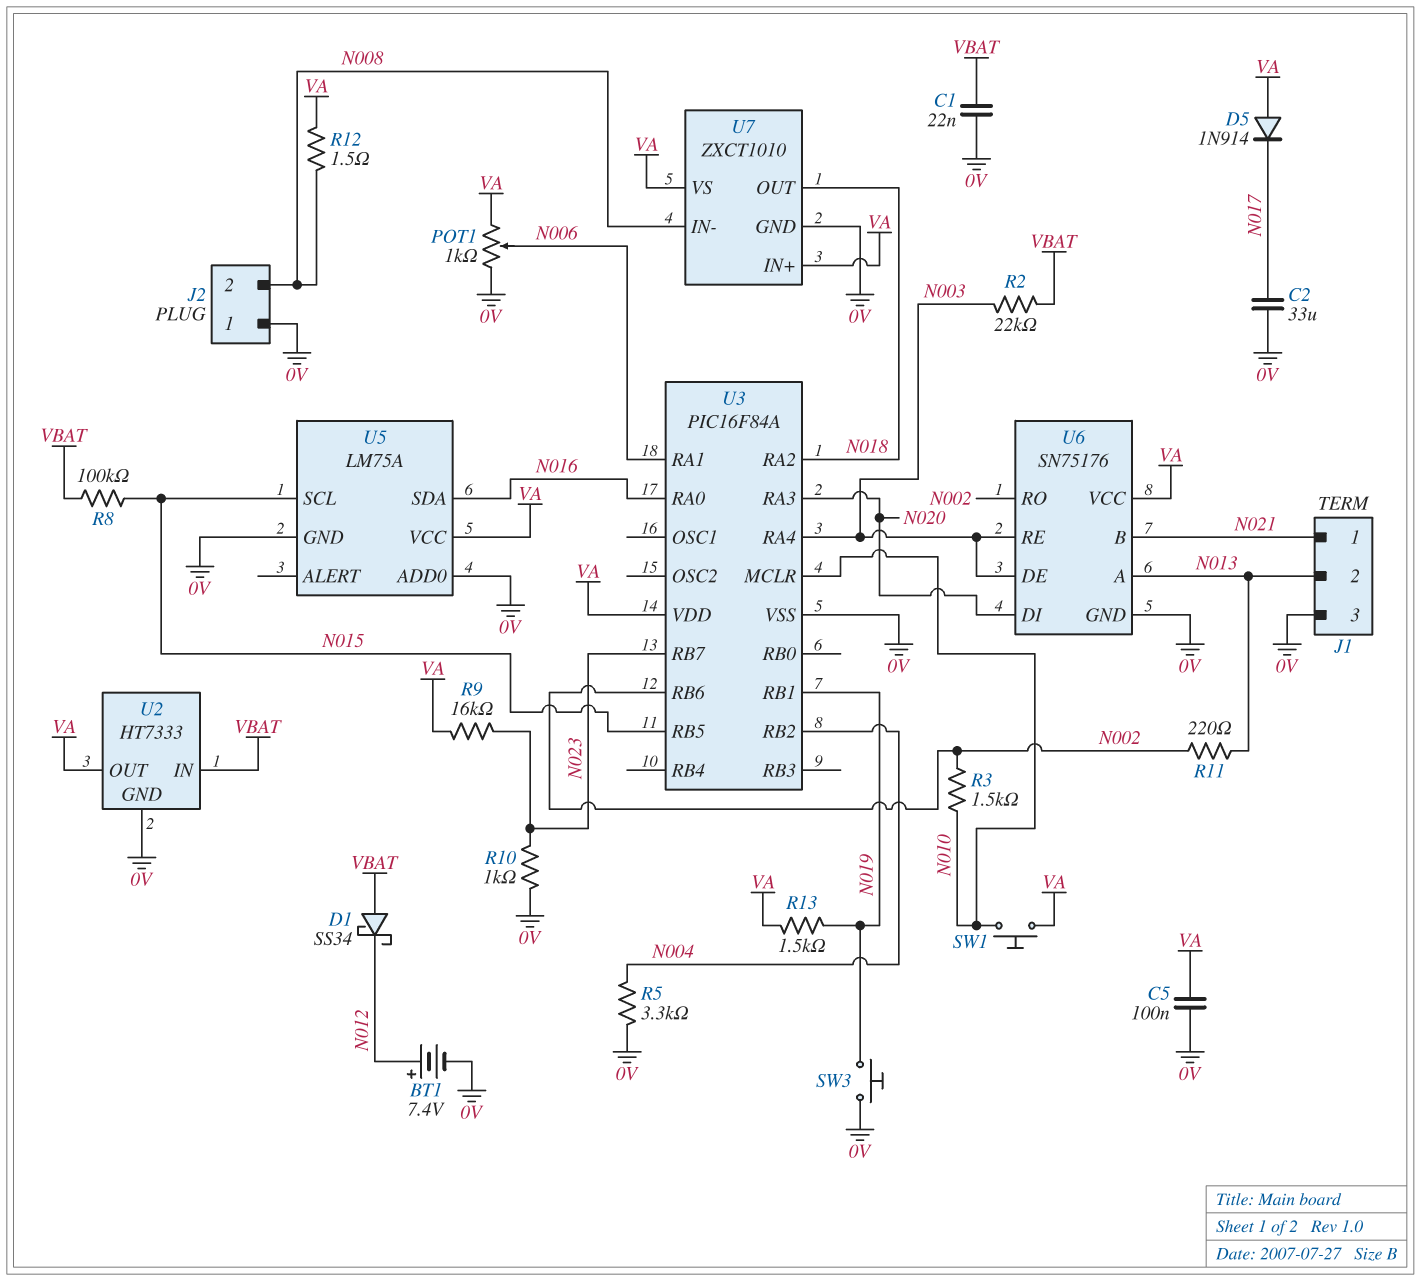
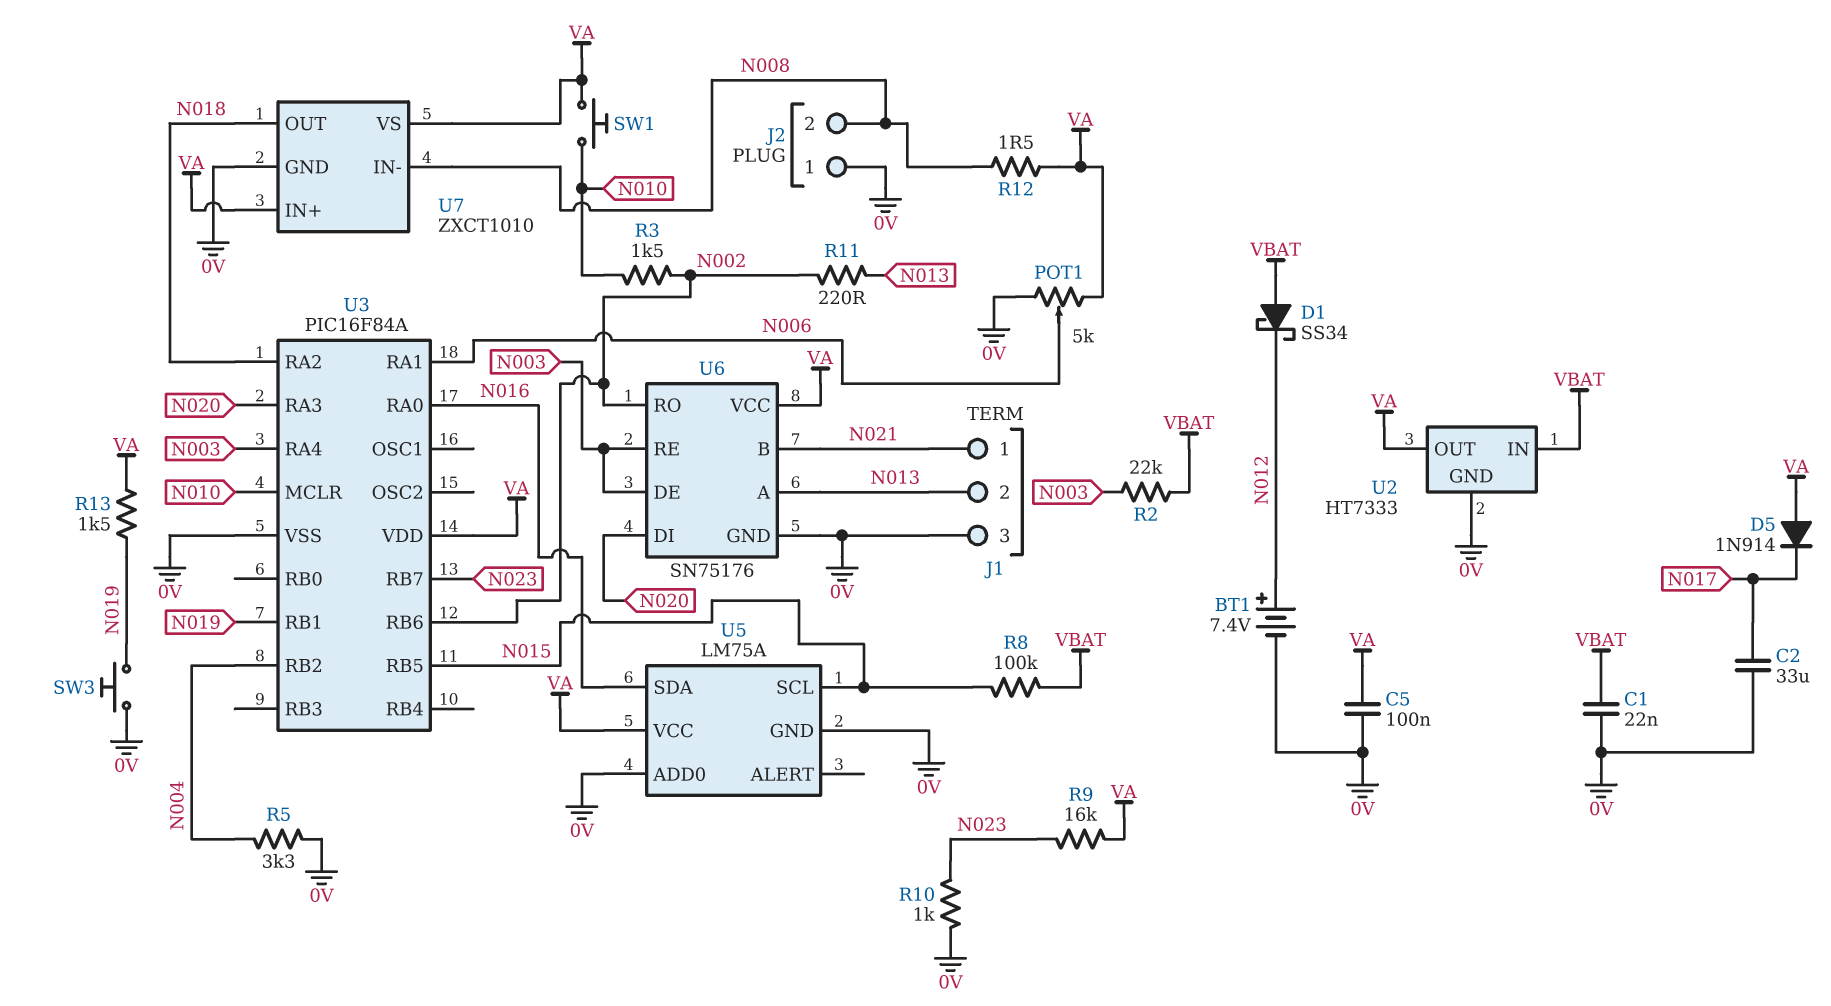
POT1: 1k (0V, VA, wiper N006) -> 5k (0V, VA, wiper N006)

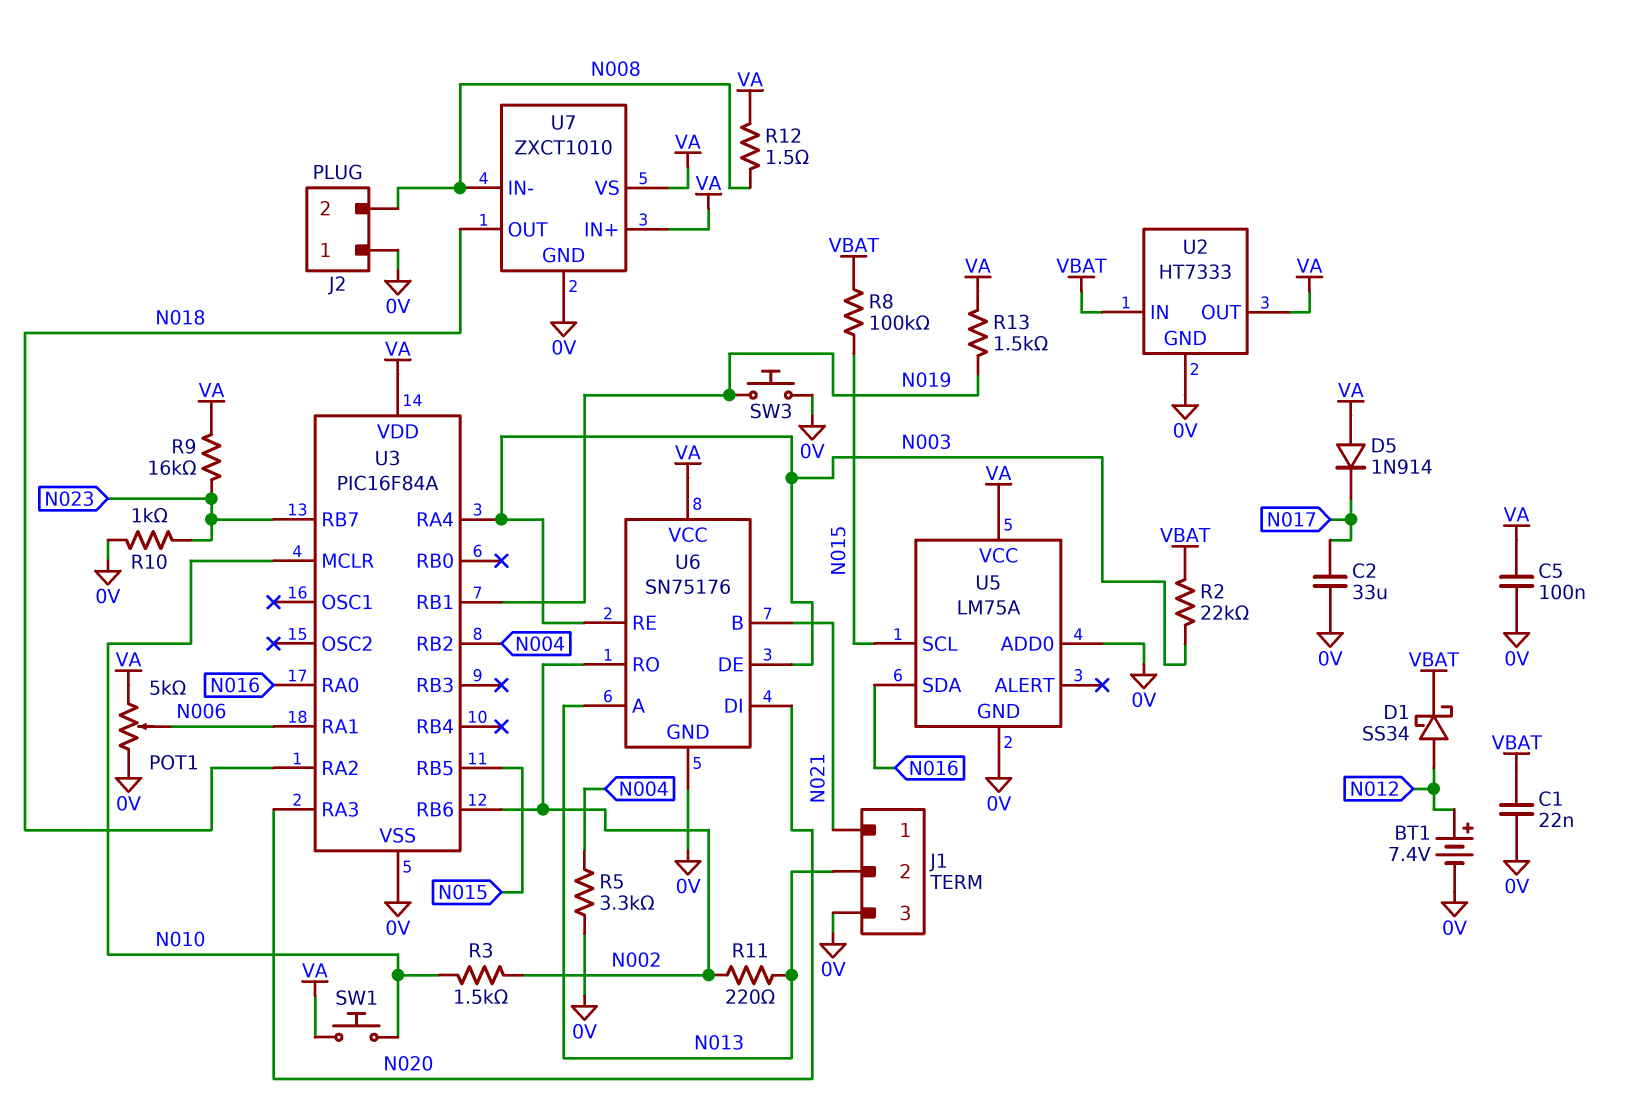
D1: schottky SS34 (A VBAT, K N012) -> schottky SS34 (A N012, K VBAT)

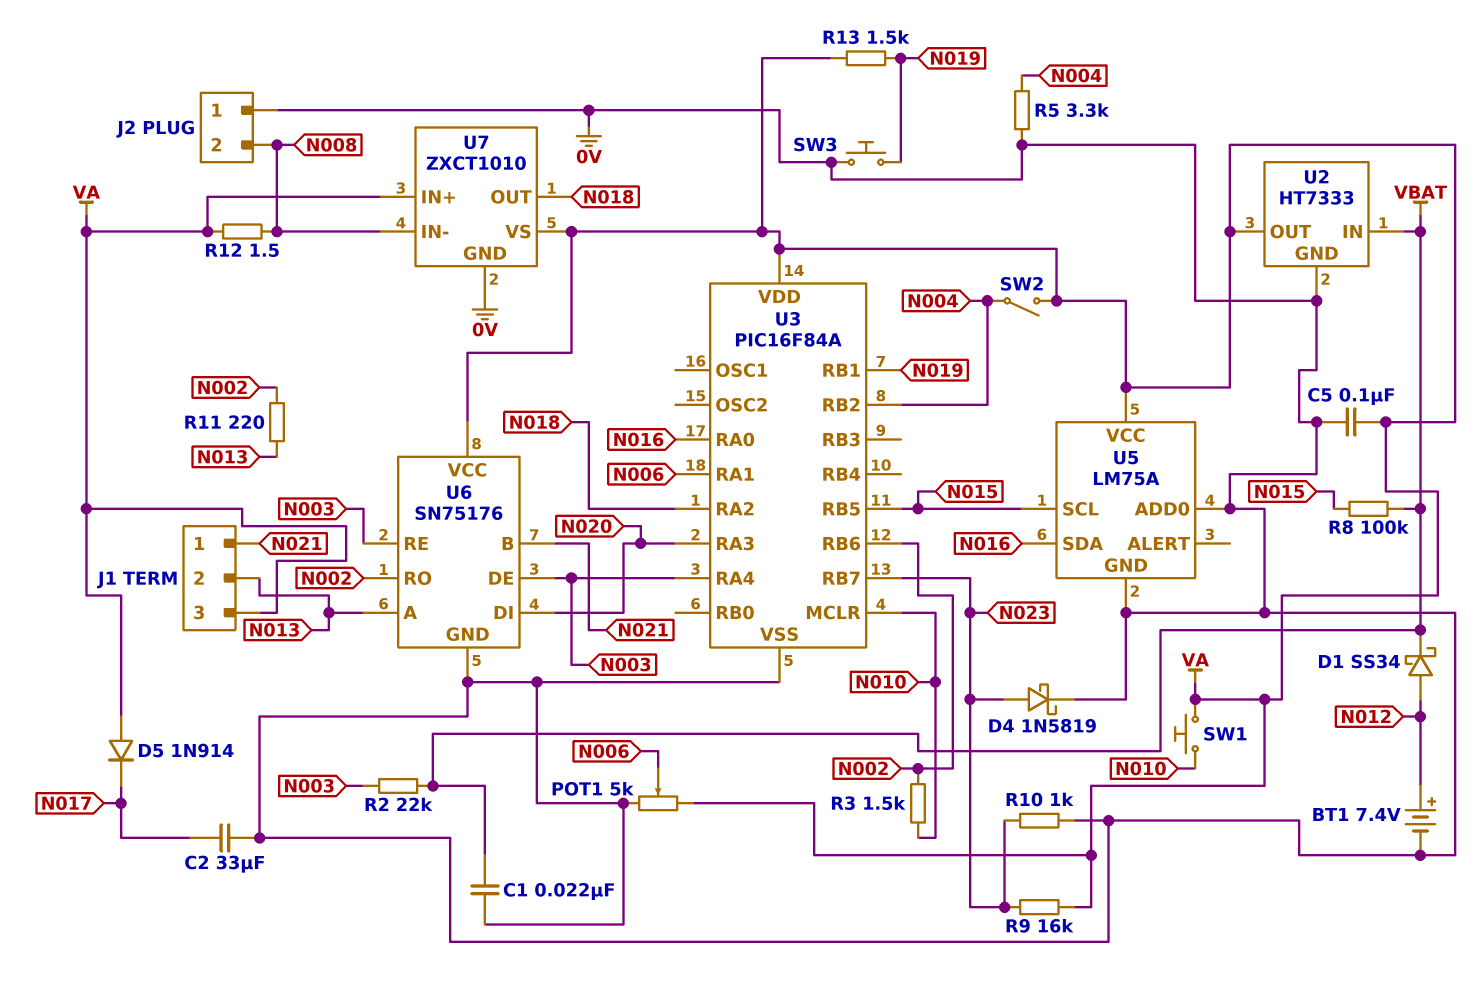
D4: none -> schottky 1N5819 (A N023, K 0V)
J1 pin 3: 0V -> VA
SW2: none -> switch (N004, VA)

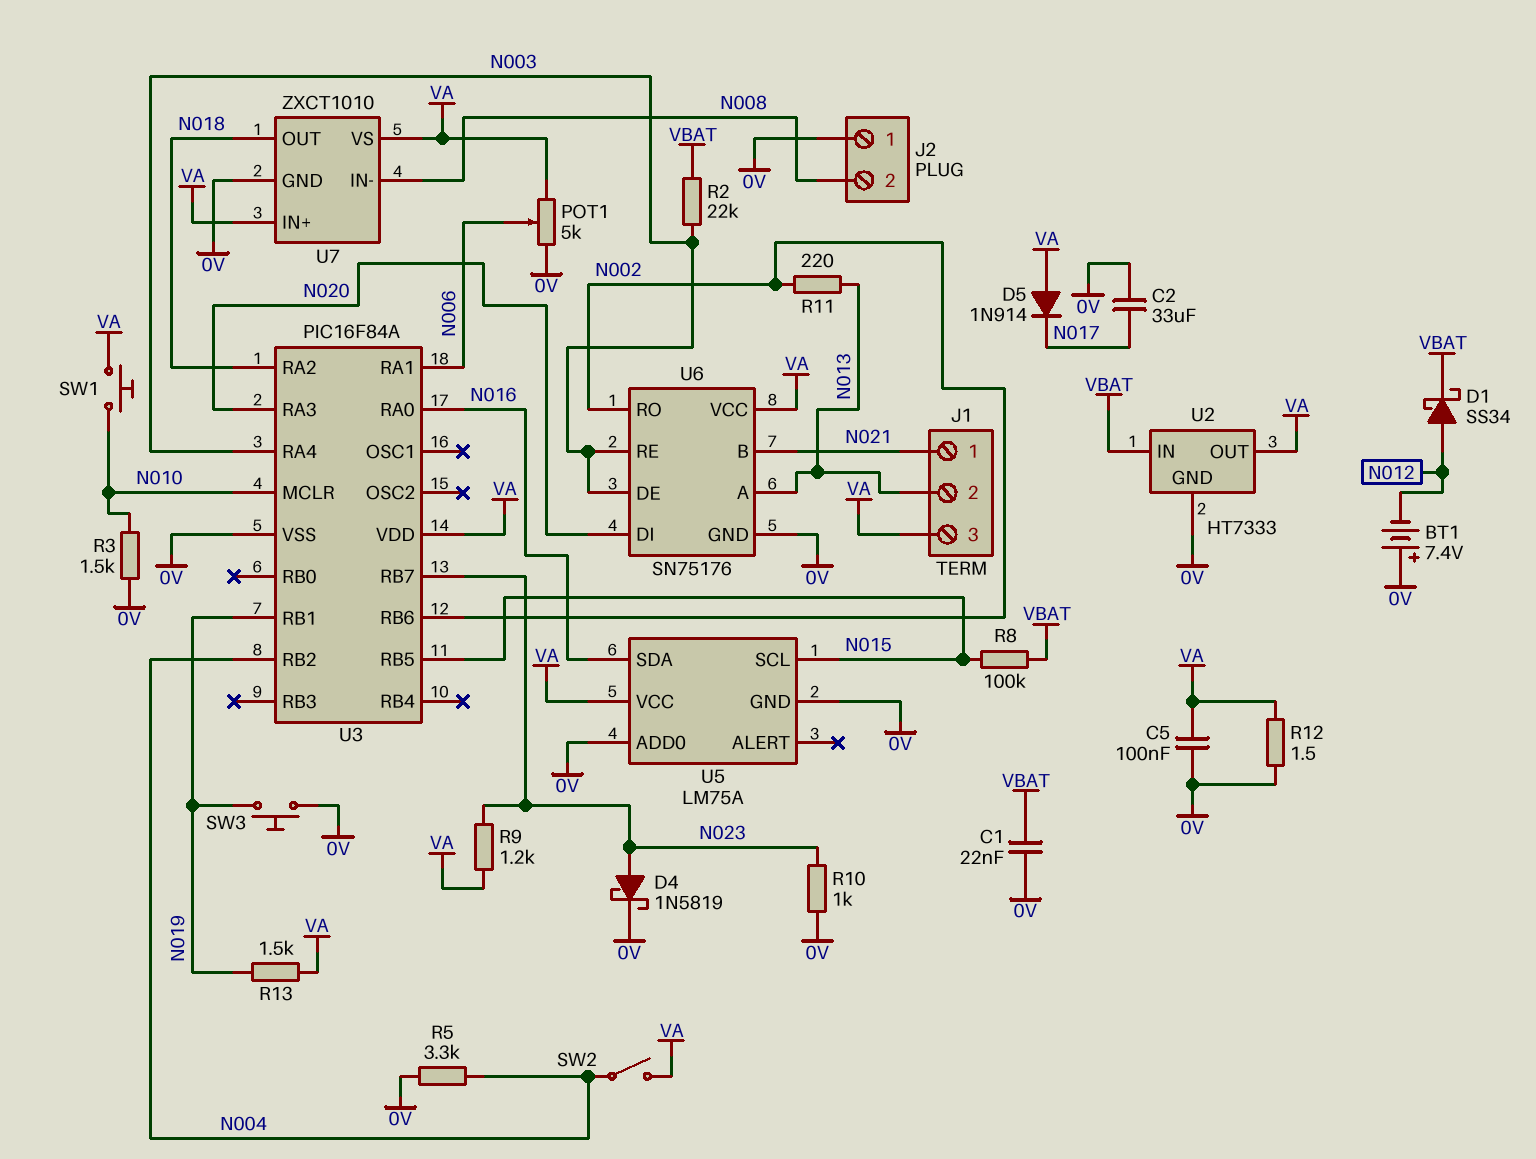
BT1: 7.4V (plus N012, minus 0V) -> 7.4V (plus 0V, minus N012)
R3: 1.5k (N002, N010) -> 1.5k (0V, N010)
R9: 16k (N023, VA) -> 1.2k (N023, VA)
R12: 1.5 (N008, VA) -> 1.5 (0V, VA)

